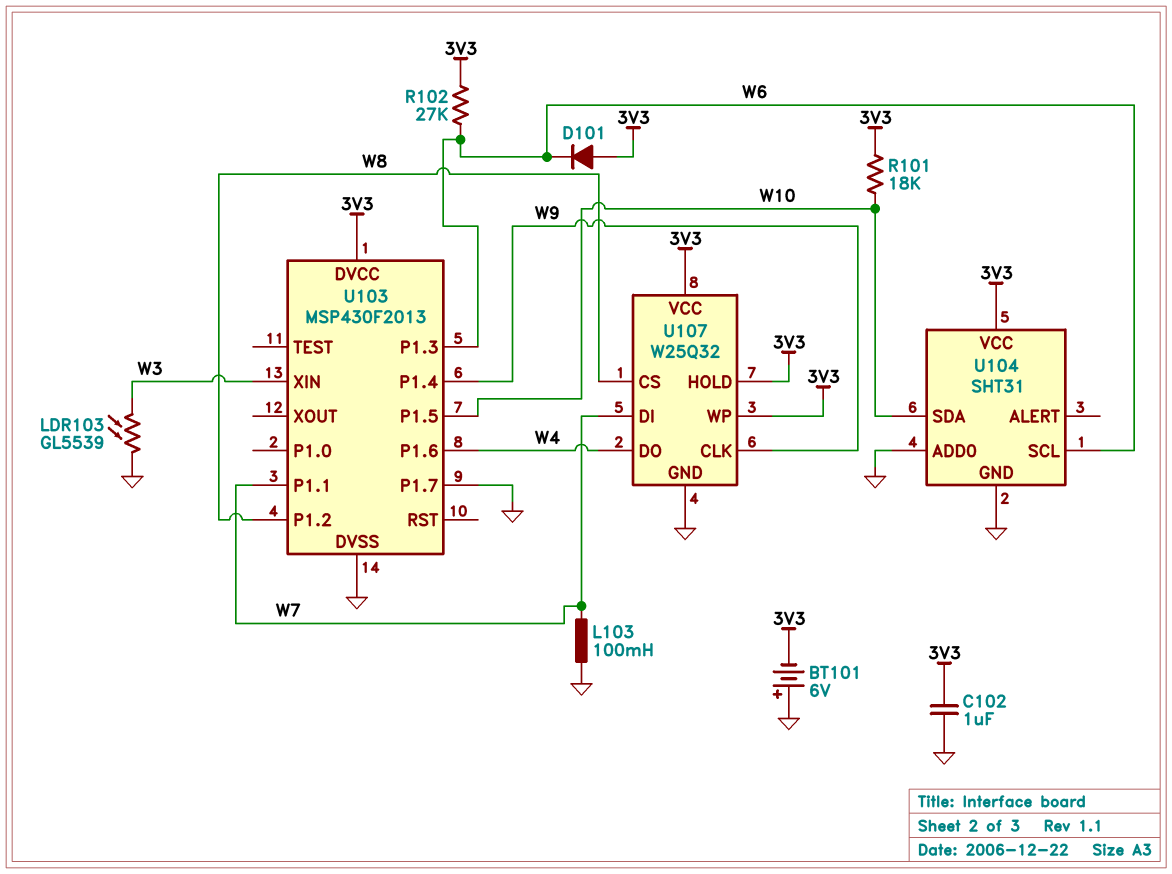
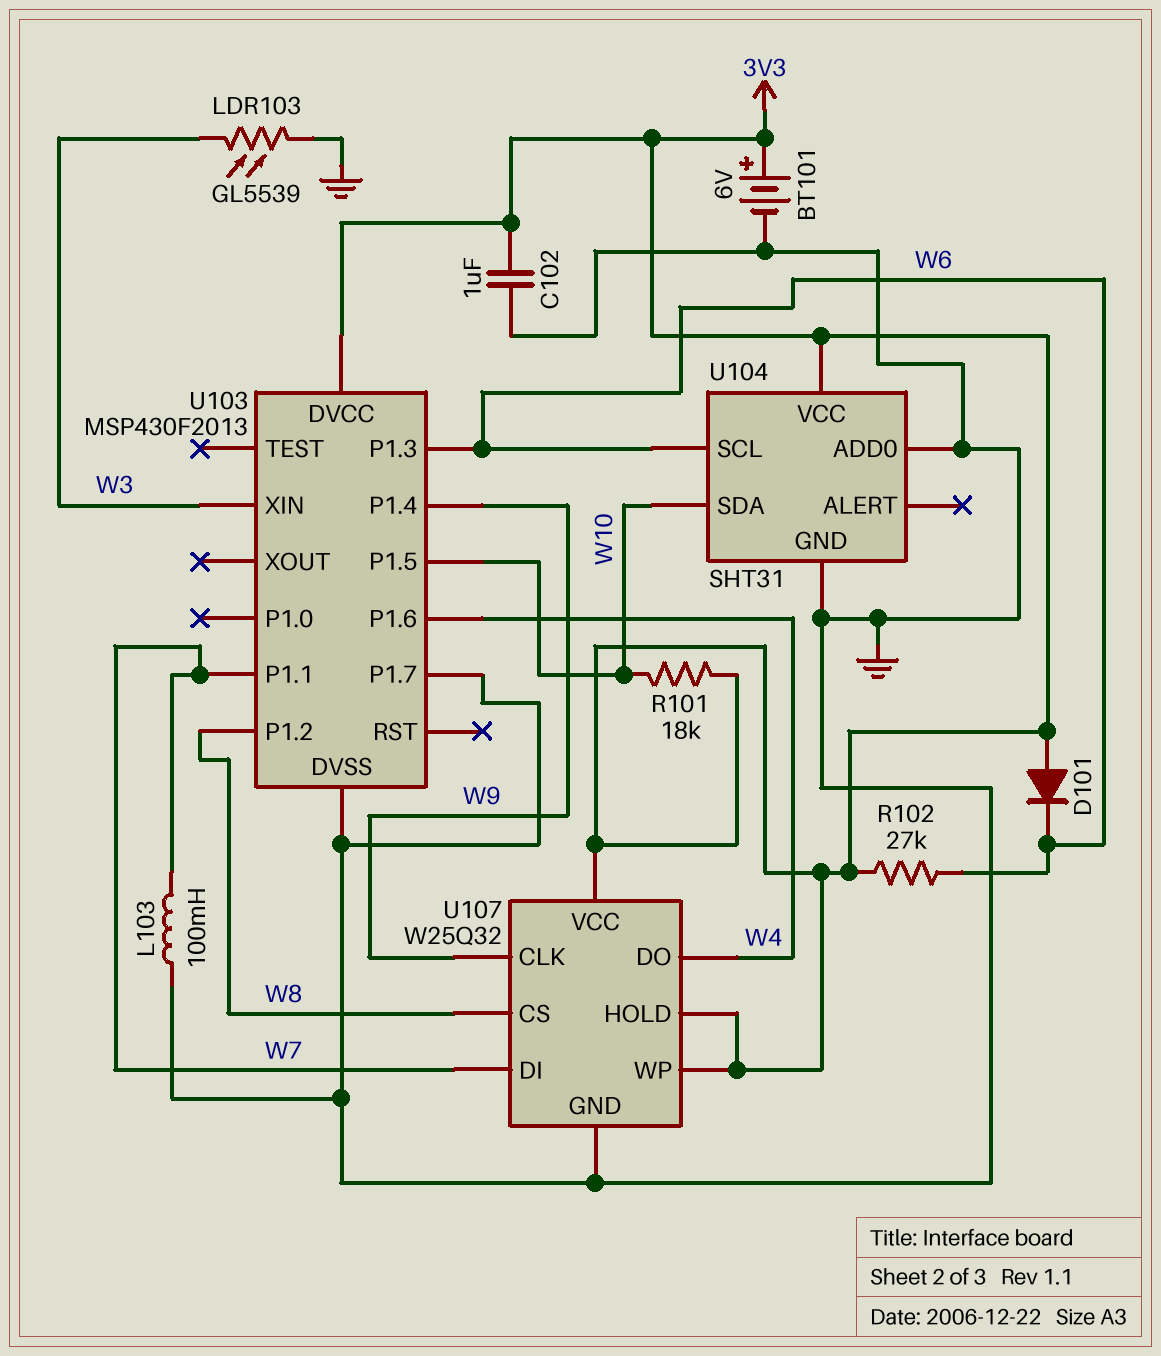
BT101: 6V (plus GND, minus 3V3) -> 6V (plus 3V3, minus GND)

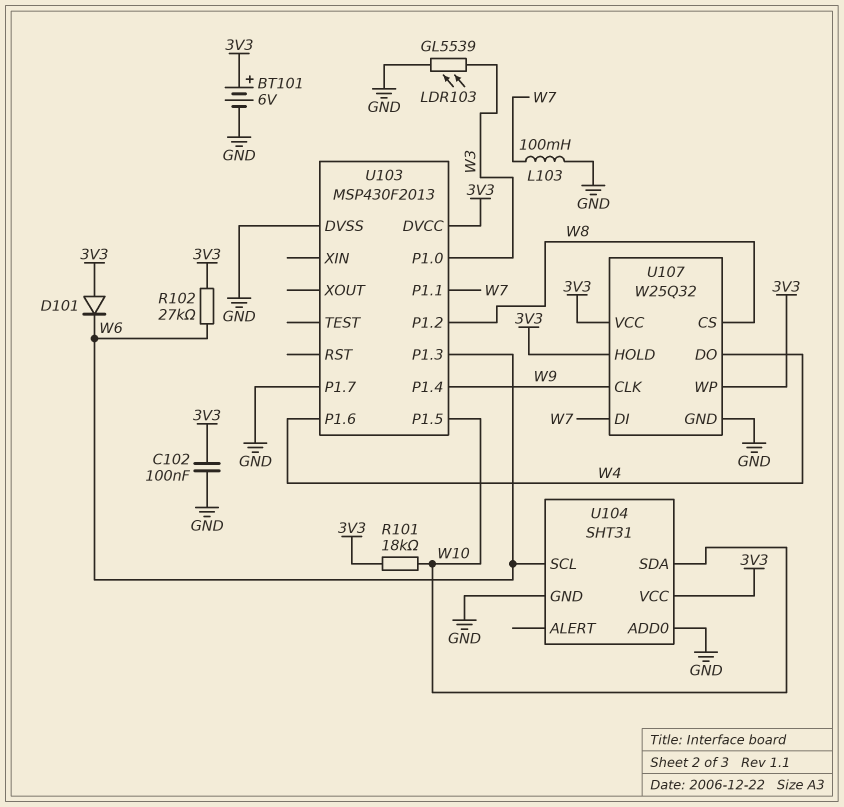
C102: 1uF (3V3, GND) -> 100nF (3V3, GND)
U103 pin P1.0: none -> W3
U103 pin XIN: W3 -> none

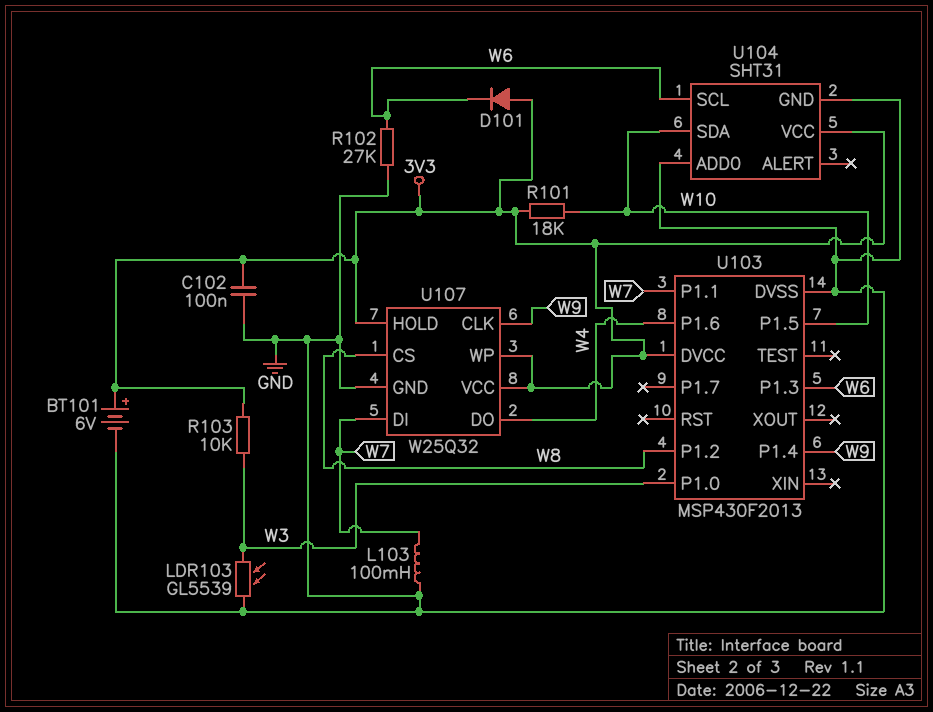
R102: 27k (3V3, W6) -> 27k (GND, W6)
R103: none -> 10k (3V3, W3)
U103 pin P1.7: GND -> none

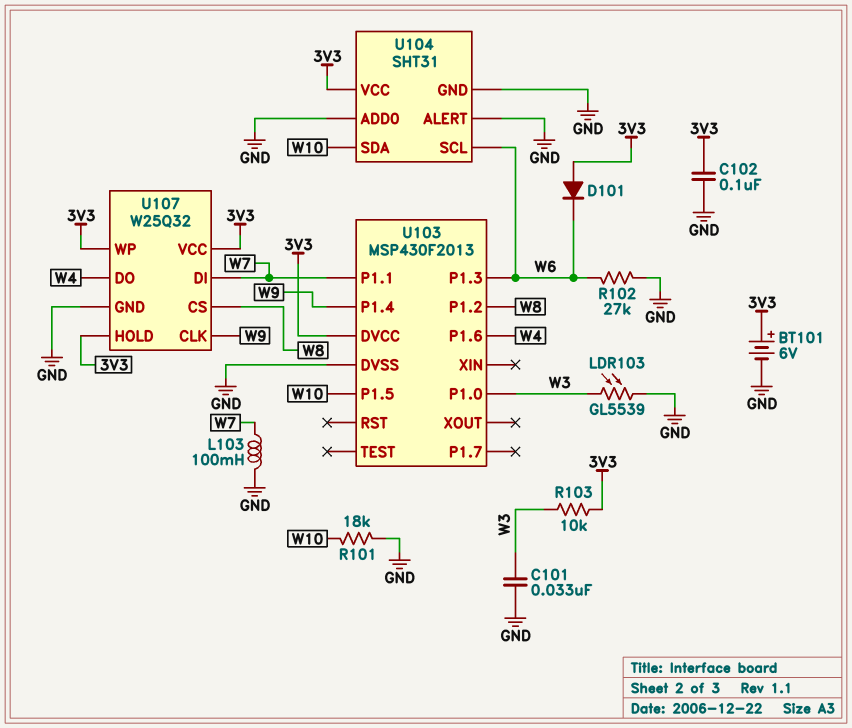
C101: none -> 33nF (GND, W3)
R101: 18k (3V3, W10) -> 18k (GND, W10)
U104 pin ALERT: none -> GND

